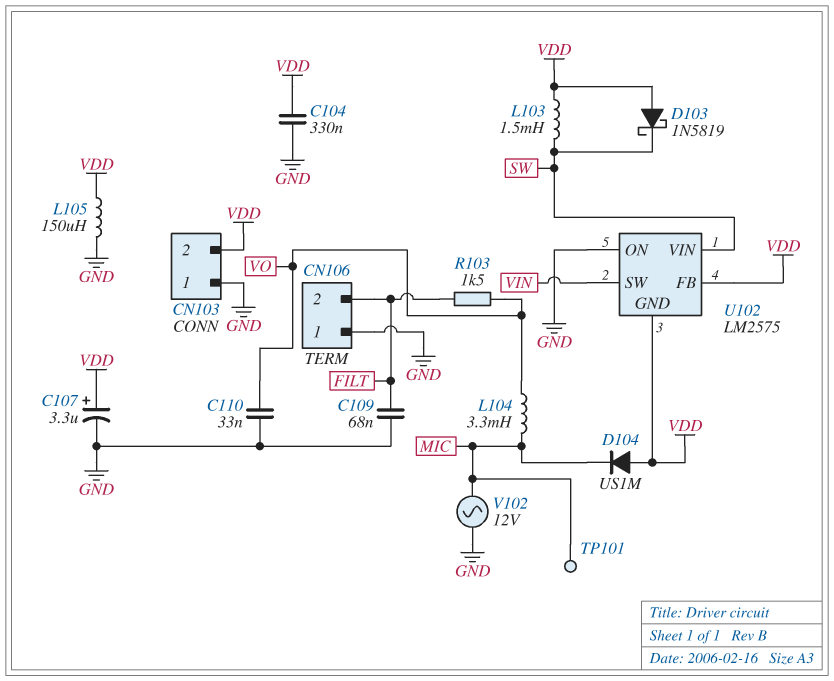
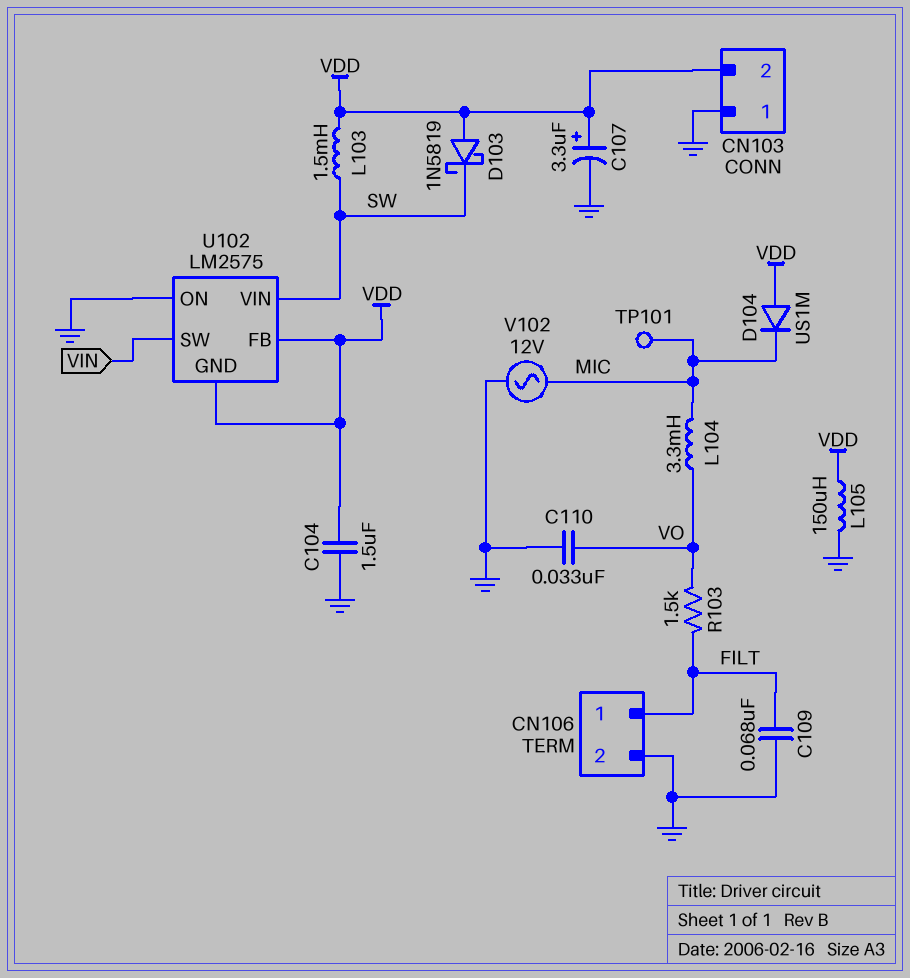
C104: 330nF (GND, VDD) -> 1.5uF (GND, VDD)
CN106 pin 1: GND -> FILT
CN106 pin 2: FILT -> GND

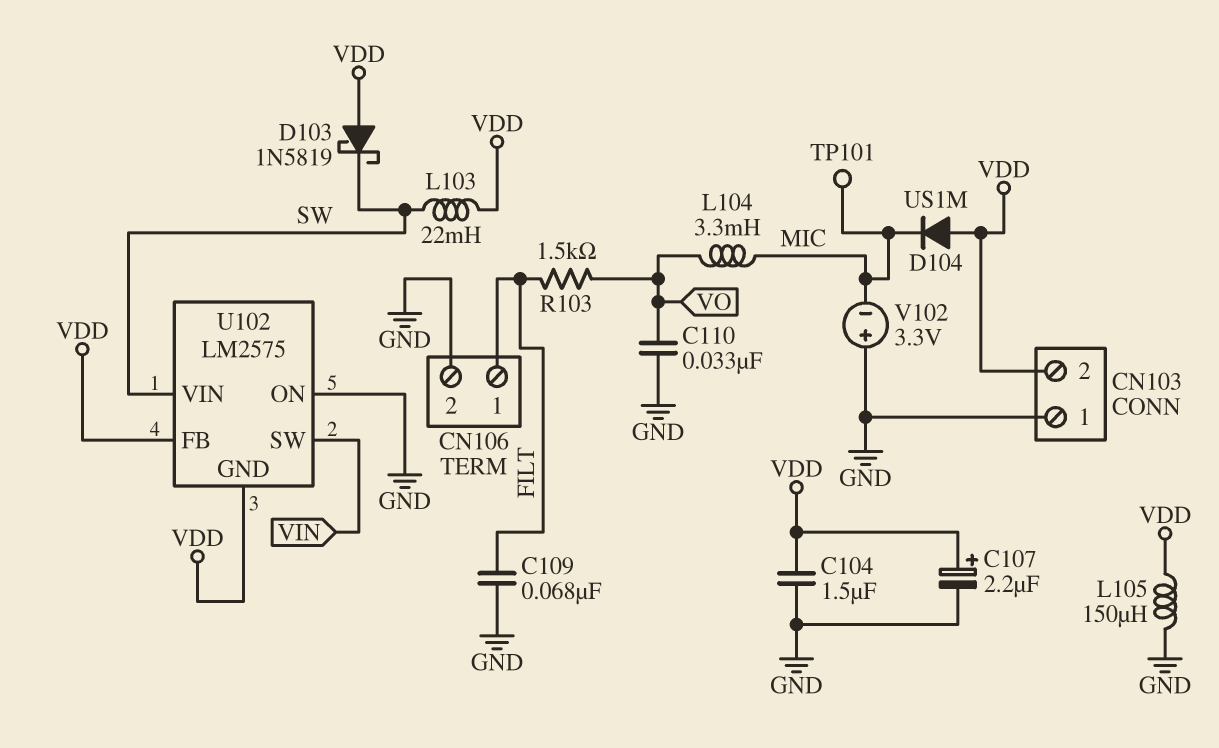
C107: 3.3uF (plus VDD, minus GND) -> 2.2uF (plus VDD, minus GND)
L103: 1.5mH (SW, VDD) -> 22mH (SW, VDD)
V102: AC 12V (GND, MIC) -> 3.3V (plus GND, minus MIC)

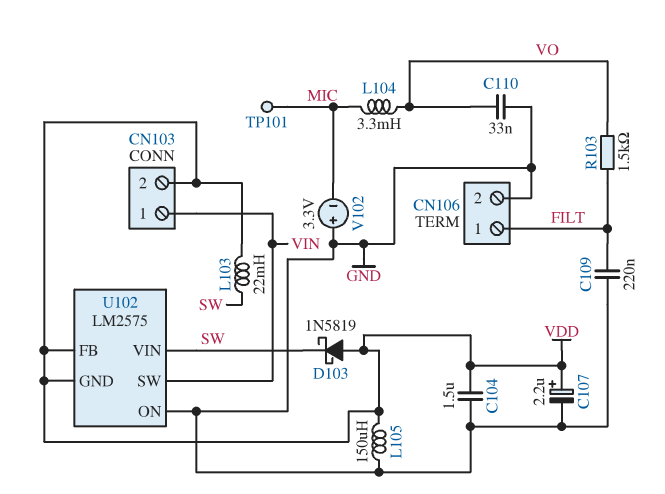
C109: 68nF (FILT, GND) -> 220nF (FILT, GND)
CN103 pin 1: GND -> VIN
D104: diode US1M (A VDD, K MIC) -> none

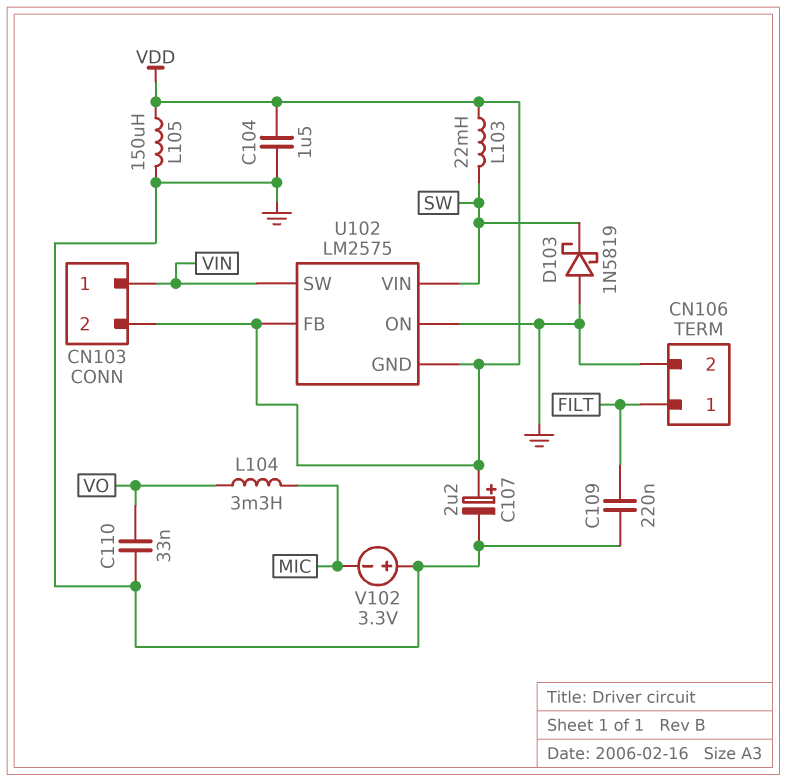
D103: schottky 1N5819 (A VDD, K SW) -> schottky 1N5819 (A GND, K SW)
R103: 1.5k (FILT, VO) -> none
TP101: test point (MIC) -> none

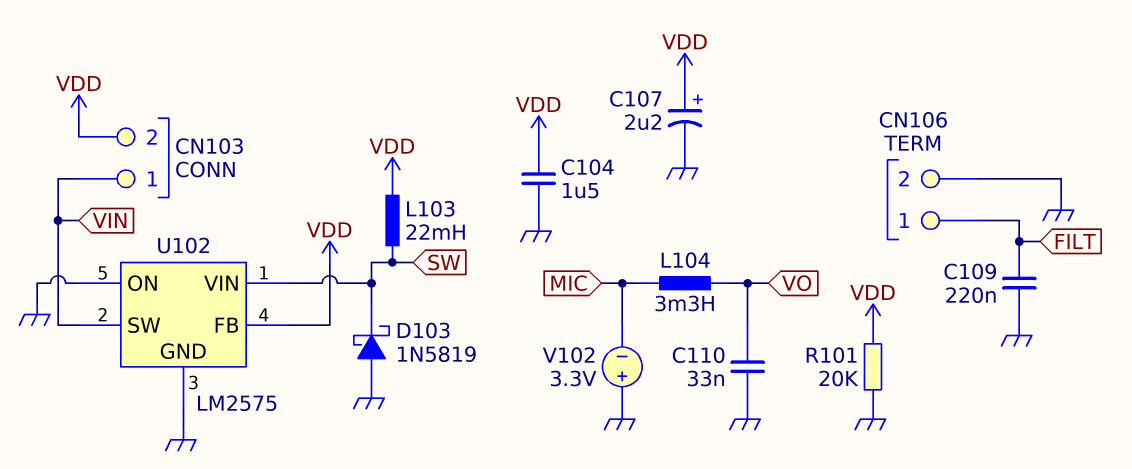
L105: 150uH (GND, VDD) -> none
R101: none -> 20k (GND, VDD)
U102 pin GND: VDD -> GND

